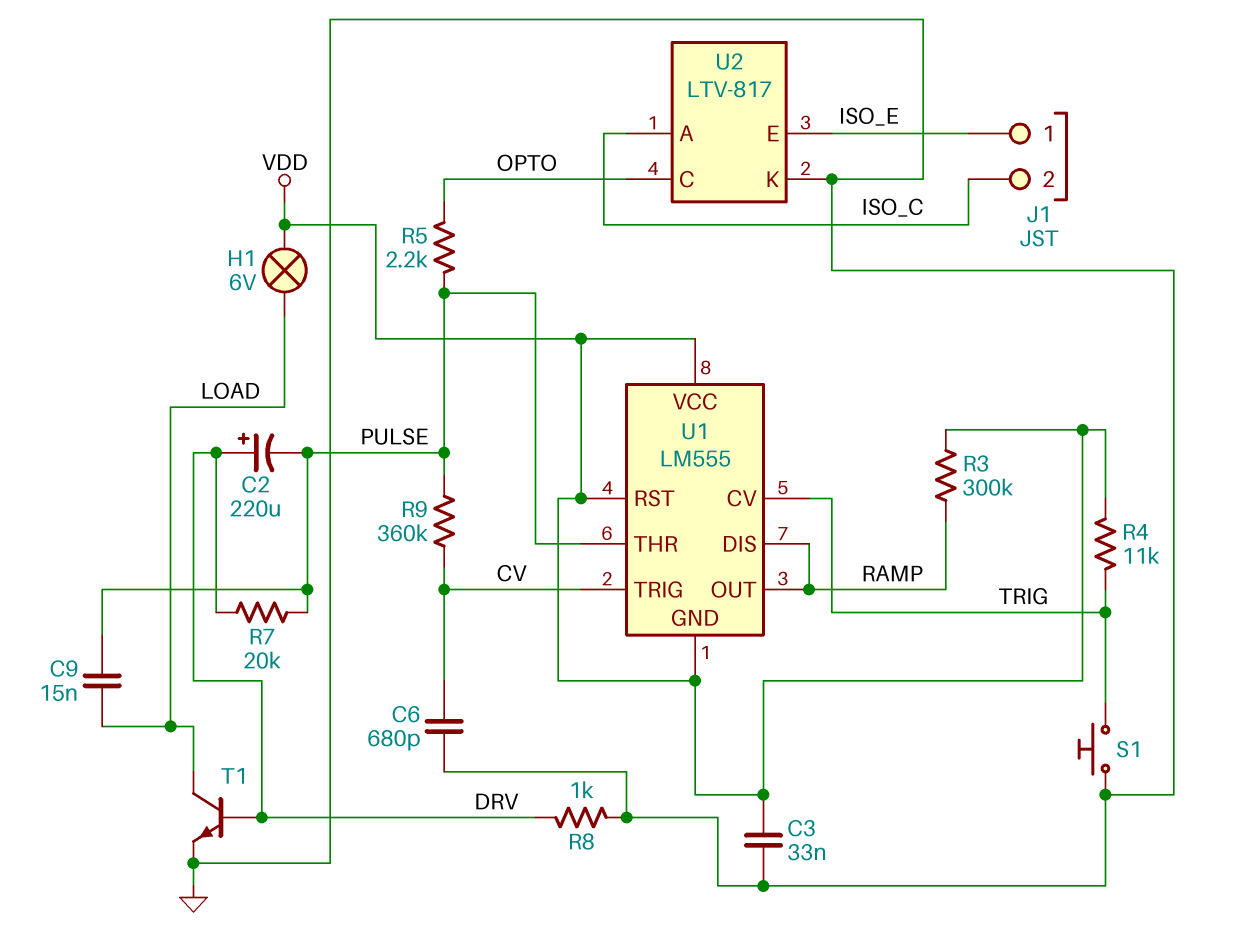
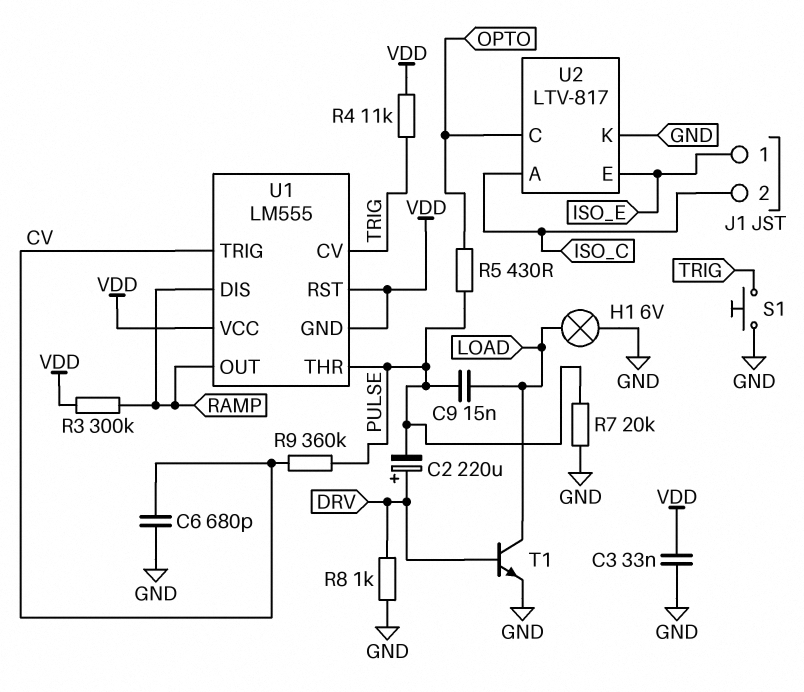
H1: lamp 6V (LOAD, VDD) -> lamp 6V (GND, LOAD)
R5: 2.2k (OPTO, PULSE) -> 430 (OPTO, PULSE)
R7: 20k (DRV, PULSE) -> 20k (GND, PULSE)

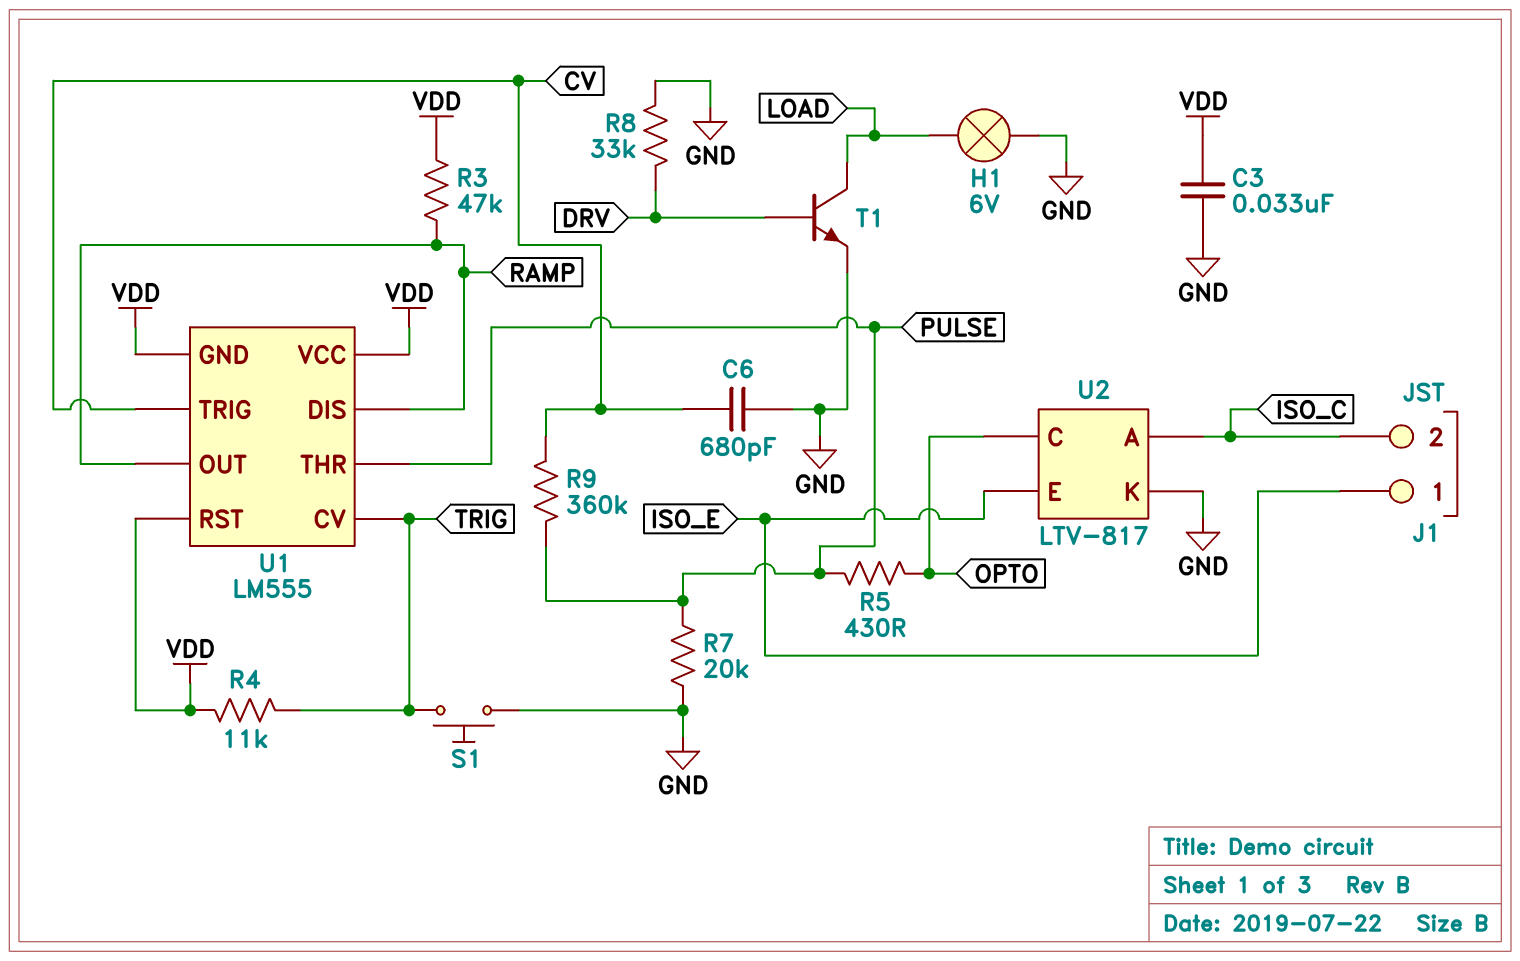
C2: 220uF (plus DRV, minus PULSE) -> none
C9: 15nF (LOAD, PULSE) -> none
R3: 300k (RAMP, VDD) -> 47k (RAMP, VDD)
R8: 1k (DRV, GND) -> 33k (DRV, GND)

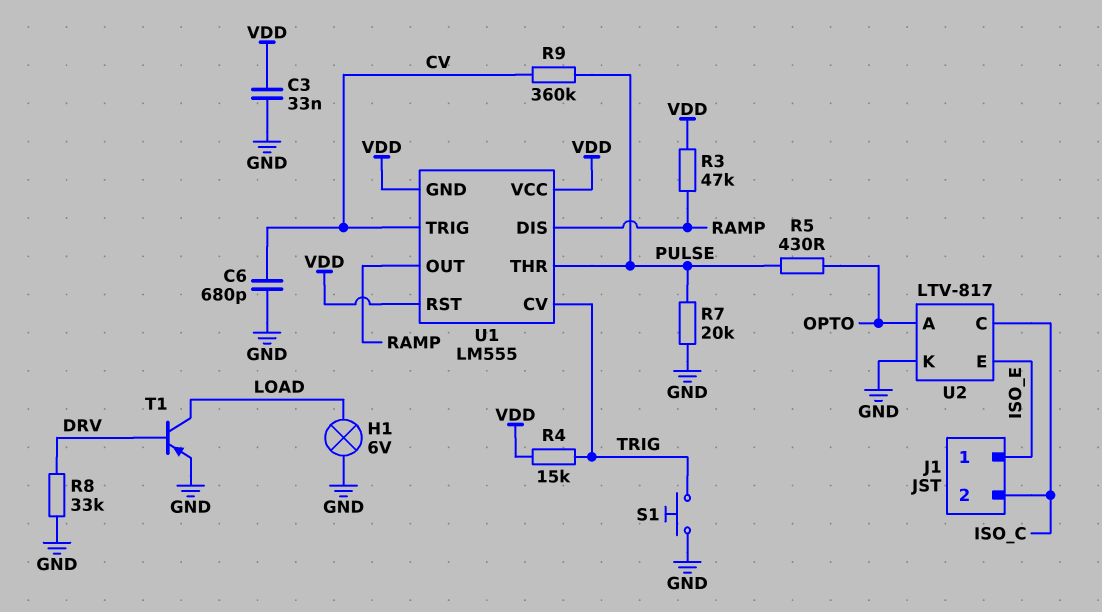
R4: 11k (TRIG, VDD) -> 15k (TRIG, VDD)
T1: NPN (B DRV, C LOAD, E GND) -> PNP (B DRV, C LOAD, E GND)
U2 pin A: ISO_C -> OPTO
U2 pin C: OPTO -> ISO_C

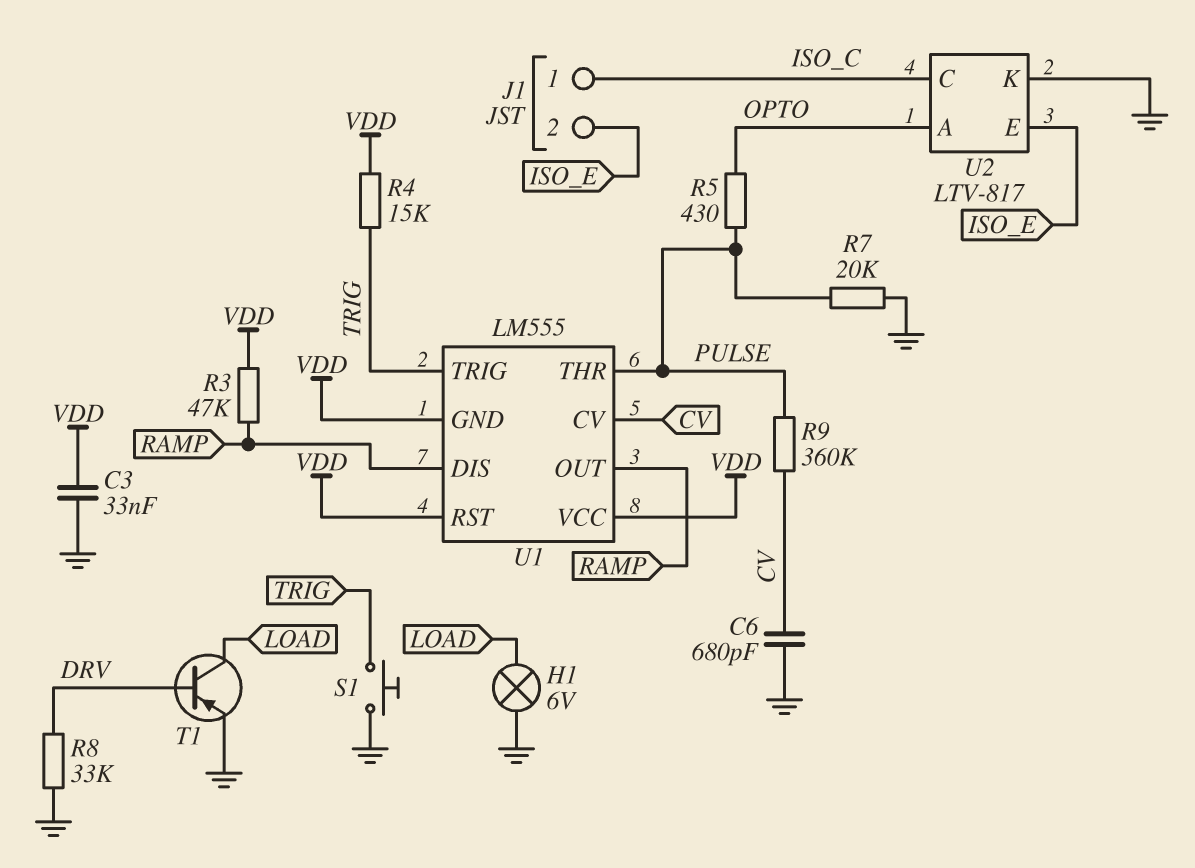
J1 pin 1: ISO_E -> ISO_C
J1 pin 2: ISO_C -> ISO_E
U1 pin CV: TRIG -> CV
U1 pin TRIG: CV -> TRIG

